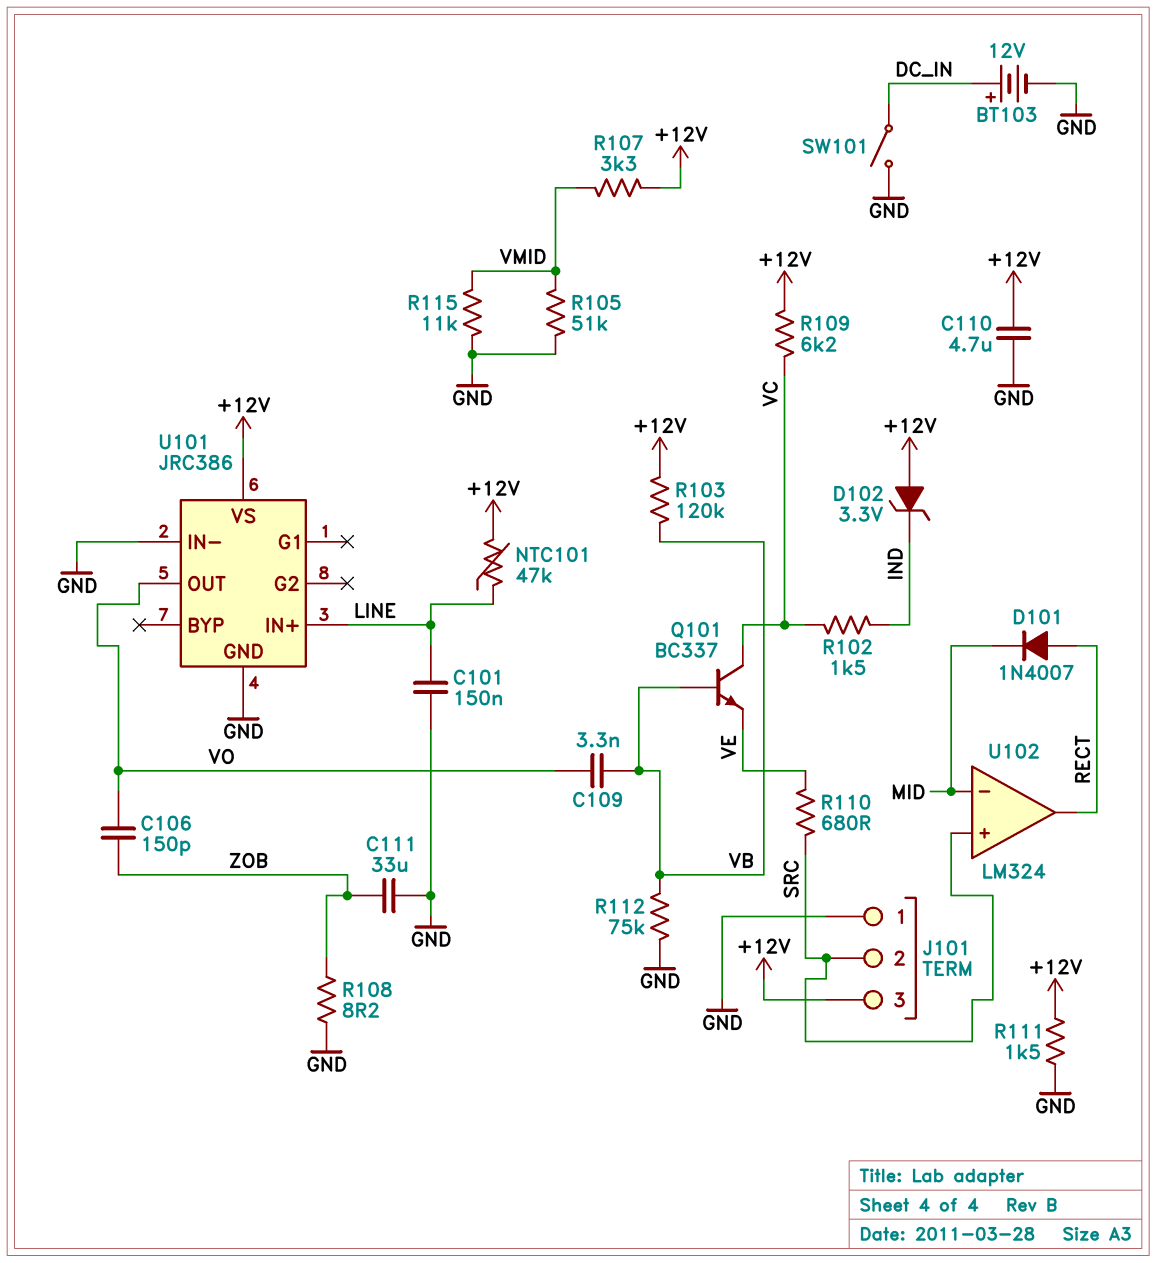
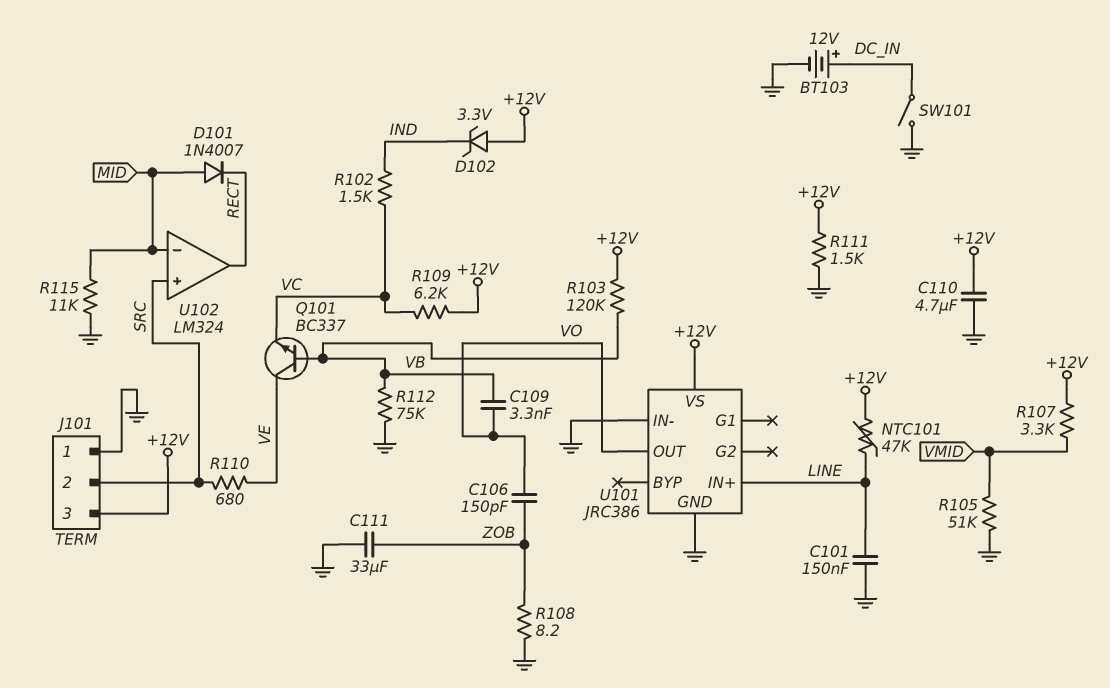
D101: diode 1N4007 (A RECT, K MID) -> diode 1N4007 (A MID, K RECT)
Q101: NPN BC337 (B VB, C VC, E VE) -> NPN BC337 (B VB, C VE, E VC)
R115: 11k (GND, VMID) -> 11k (GND, MID)

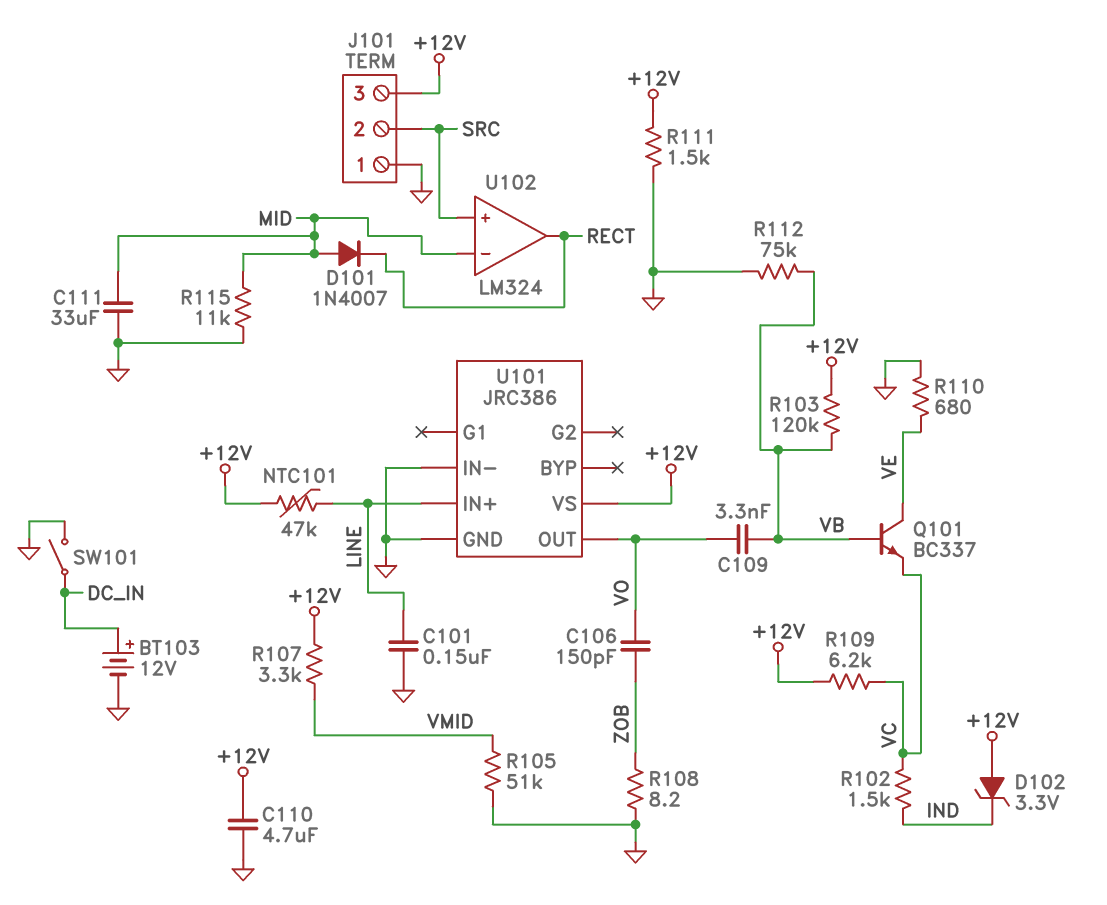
C111: 33uF (GND, ZOB) -> 33uF (GND, MID)
R110: 680 (SRC, VE) -> 680 (GND, VE)

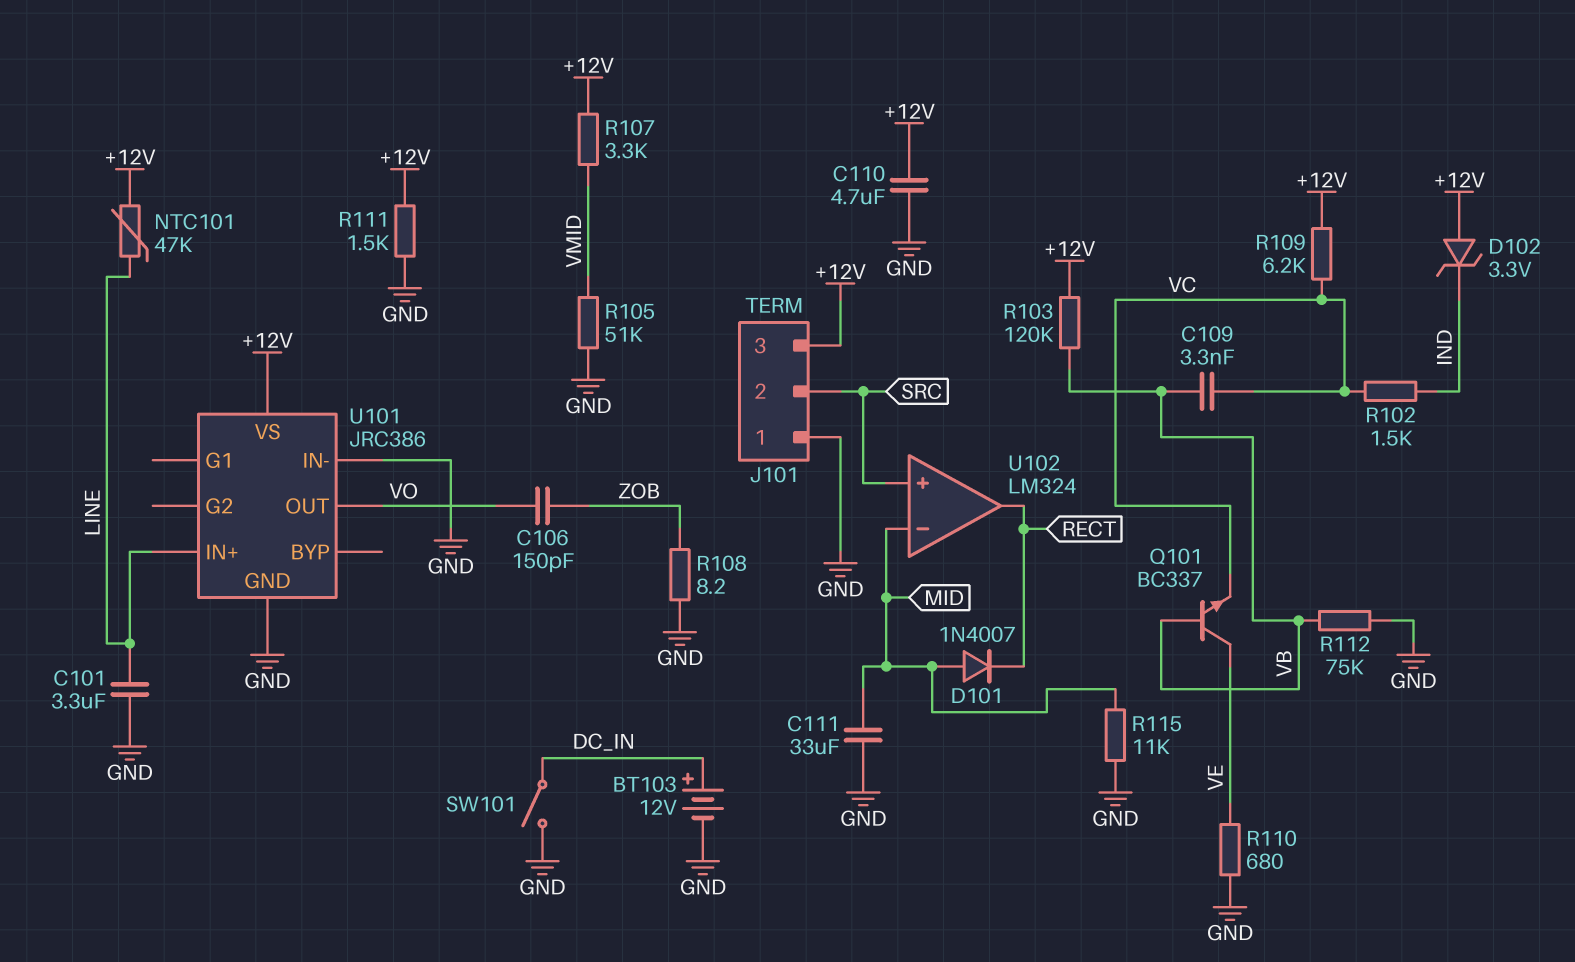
C101: 150nF (GND, LINE) -> 3.3uF (GND, LINE)
C109: 3.3nF (VB, VO) -> 3.3nF (VB, VC)

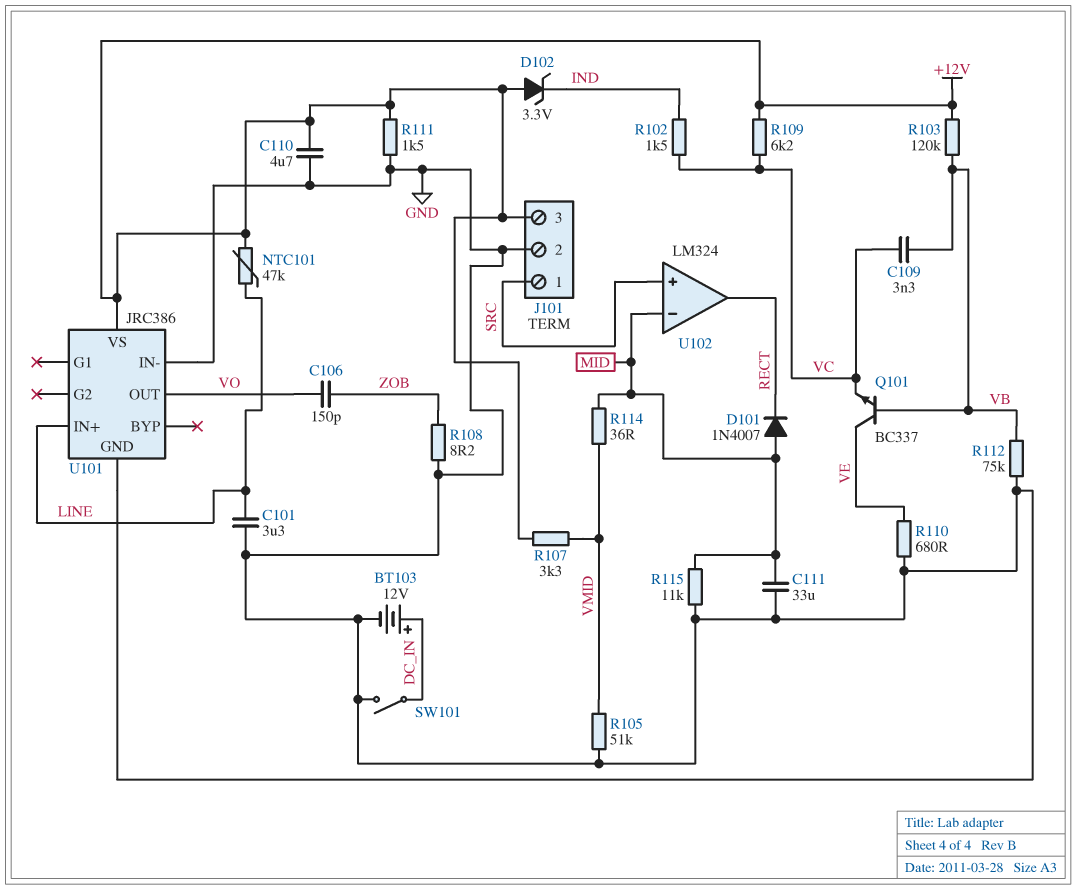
J101 pin 1: GND -> SRC
J101 pin 2: SRC -> GND
R114: none -> 36 (MID, VMID)

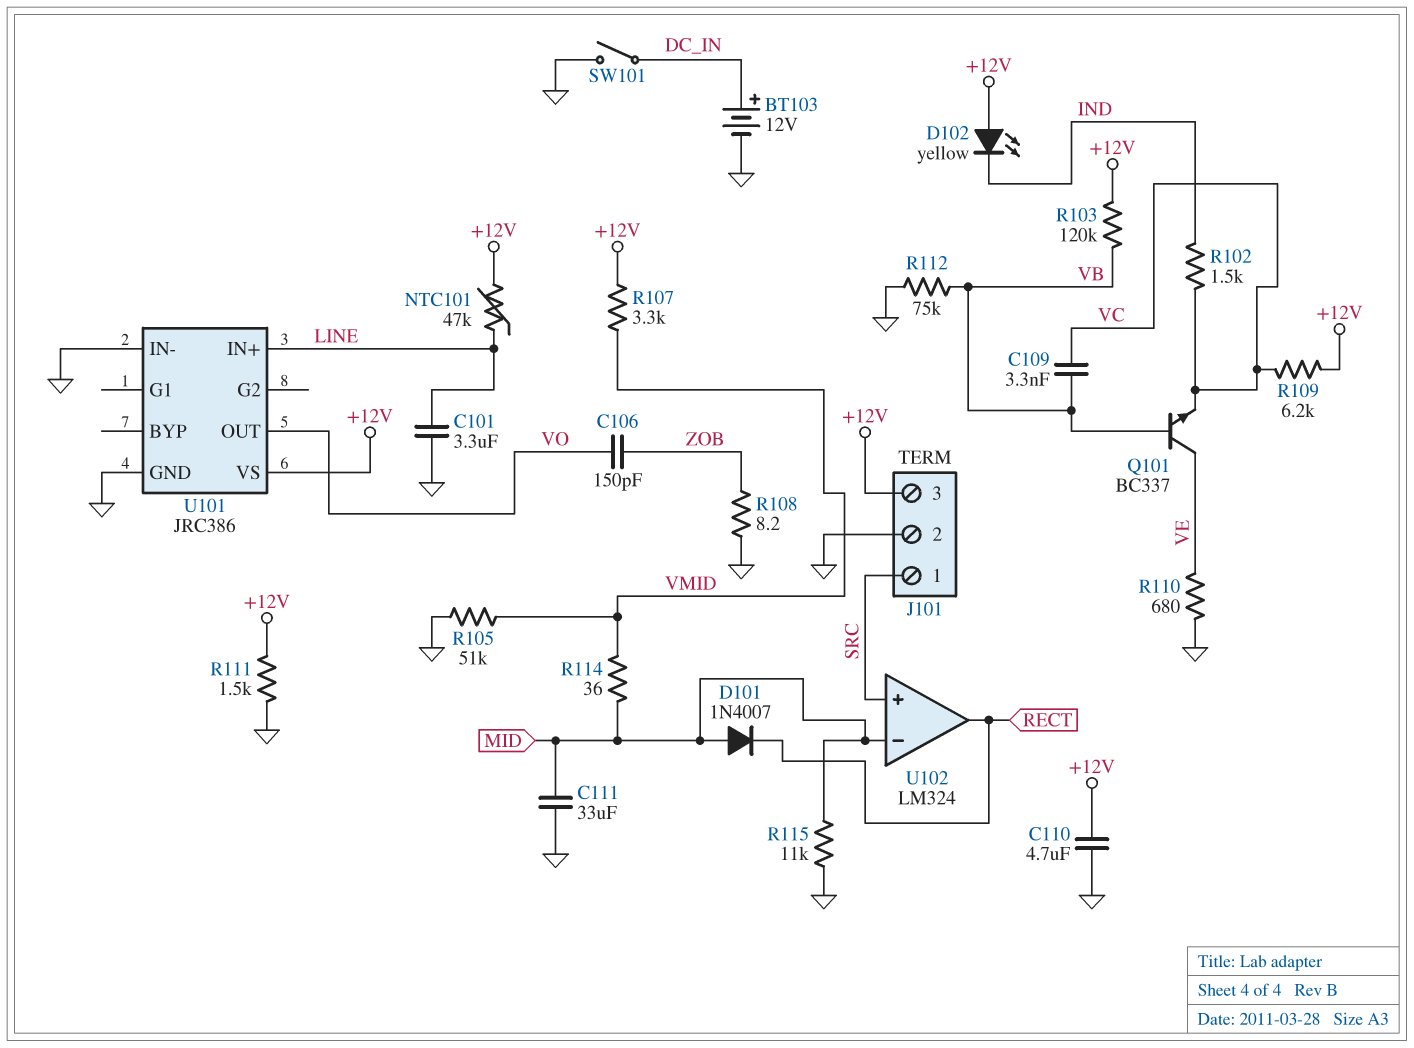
D102: zener 3.3V (A +12V, K IND) -> LED yellow (A +12V, K IND)

